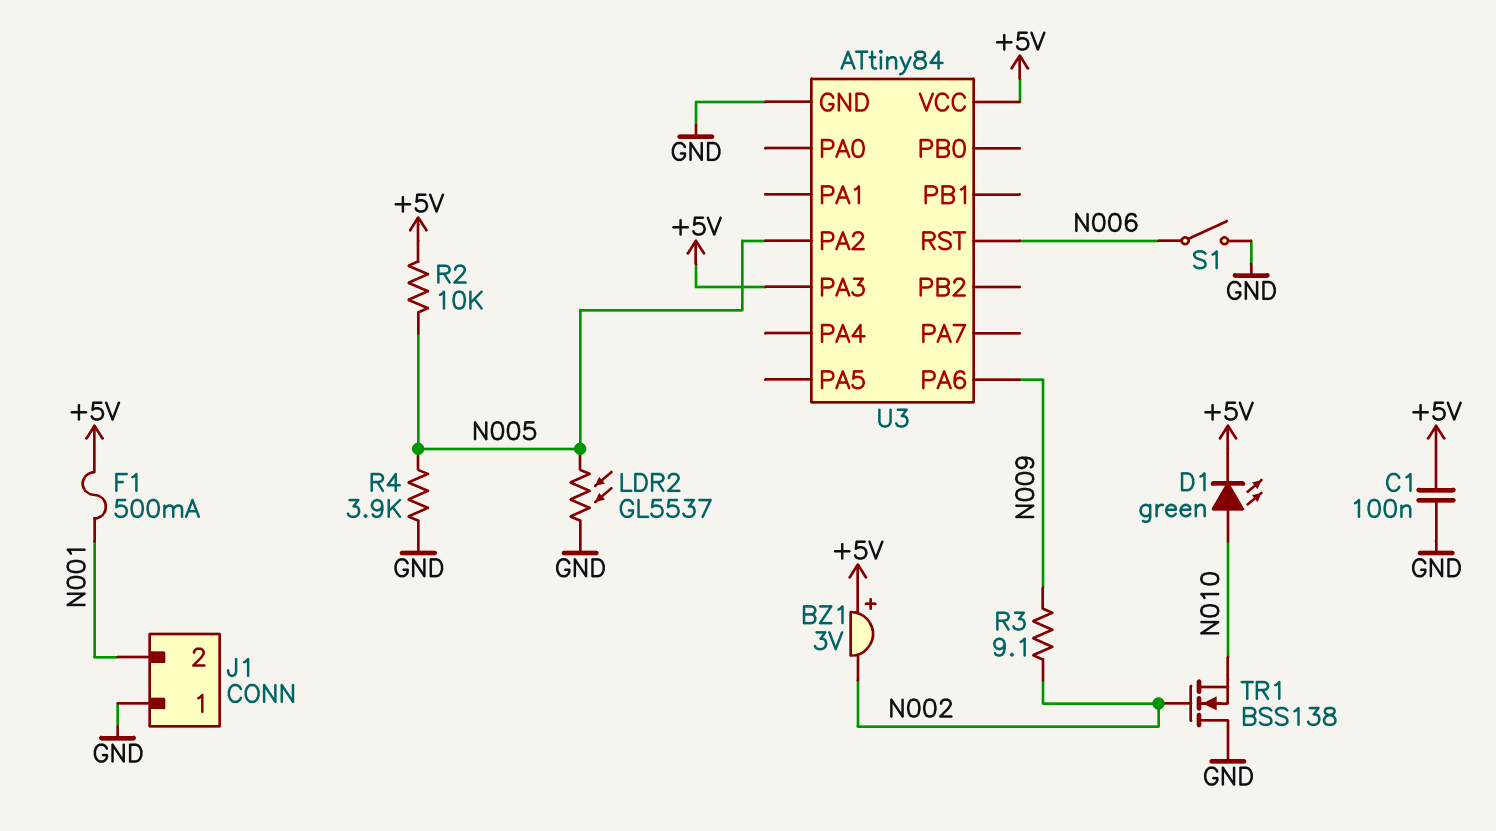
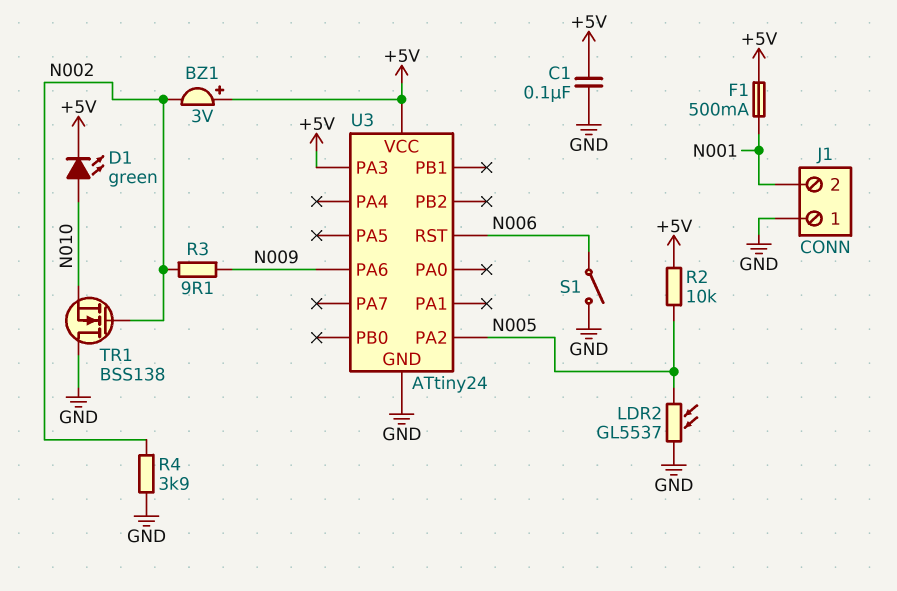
R4: 3.9k (GND, N005) -> 3.9k (GND, N002)
U3: ATtiny84 -> ATtiny24

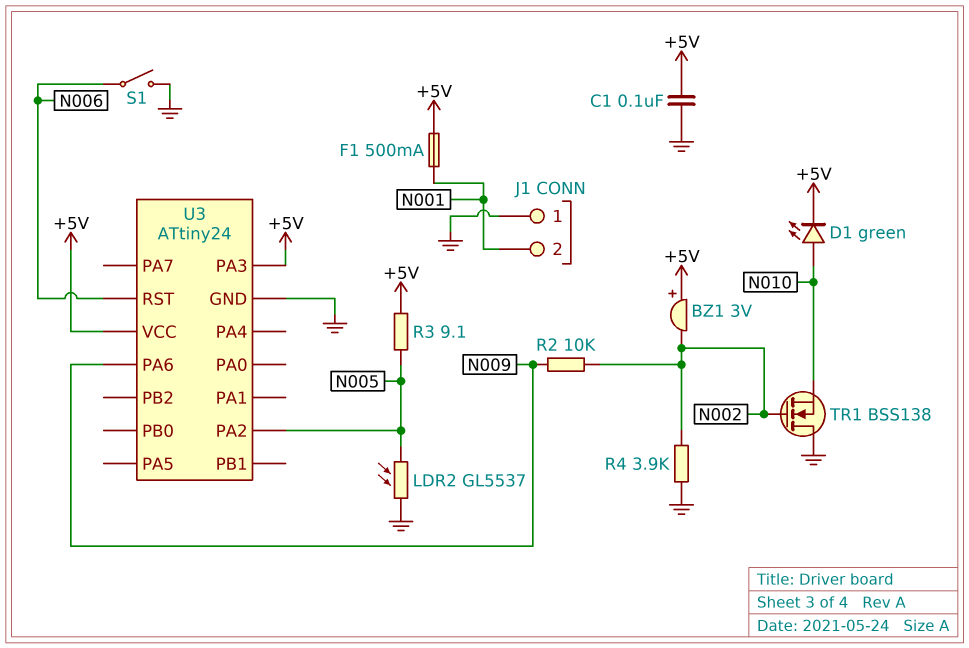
R2: 10k (+5V, N005) -> 10k (N002, N009)
R3: 9.1 (N002, N009) -> 9.1 (+5V, N005)

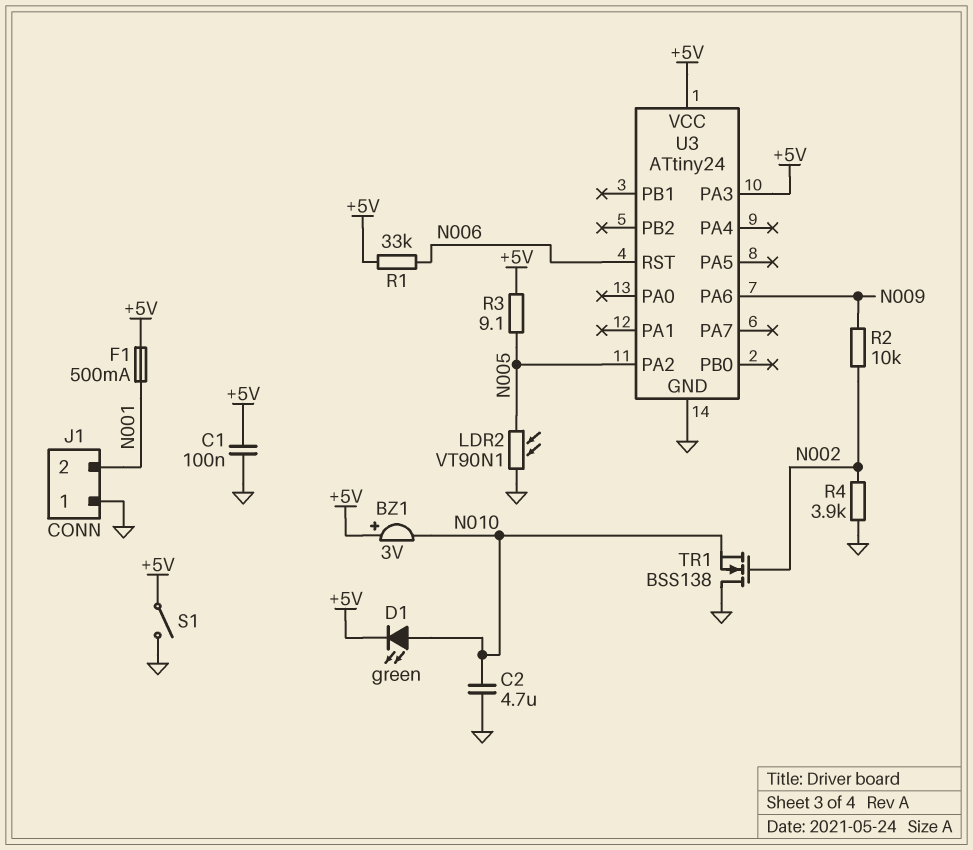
BZ1: buzzer 3V (plus +5V, minus N002) -> buzzer 3V (plus +5V, minus N010)
C2: none -> 4.7uF (GND, N010)
LDR2: GL5537 (GND, N005) -> VT90N1 (GND, N005)
R1: none -> 33k (+5V, N006)
S1: switch (GND, N006) -> switch (+5V, GND)

